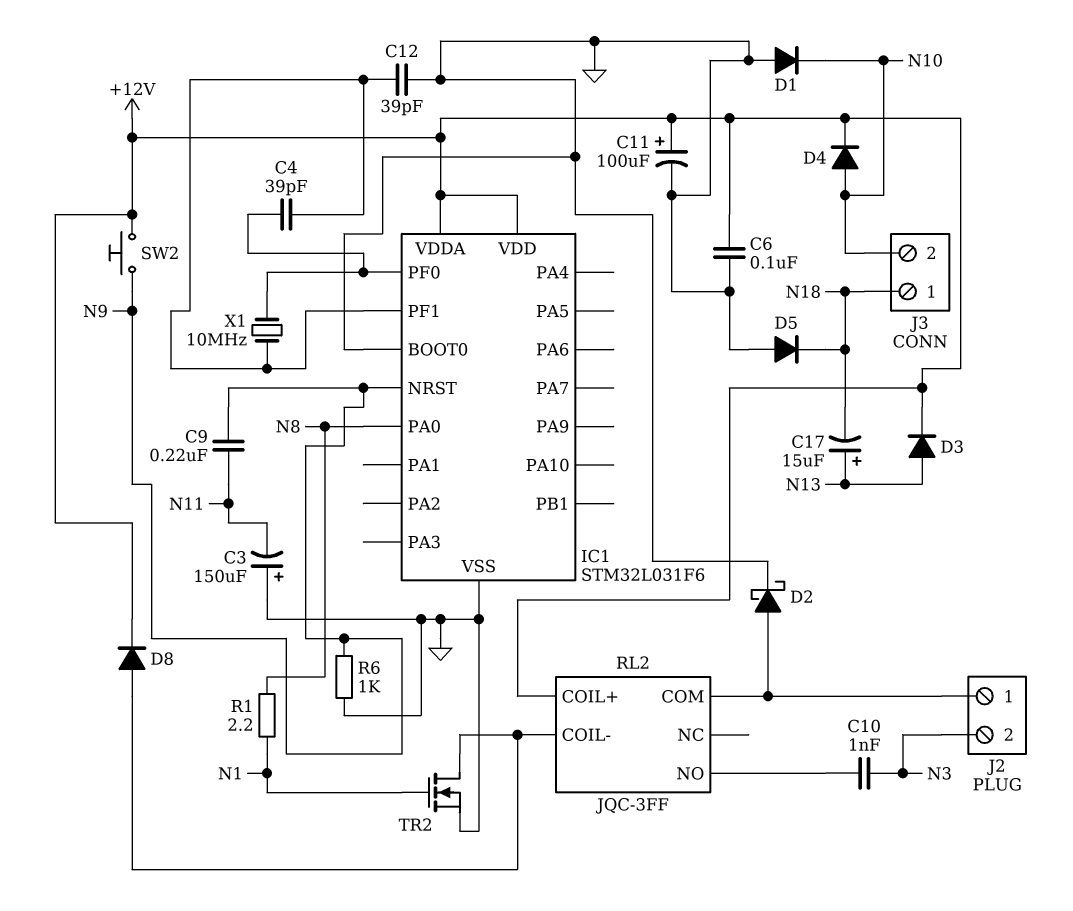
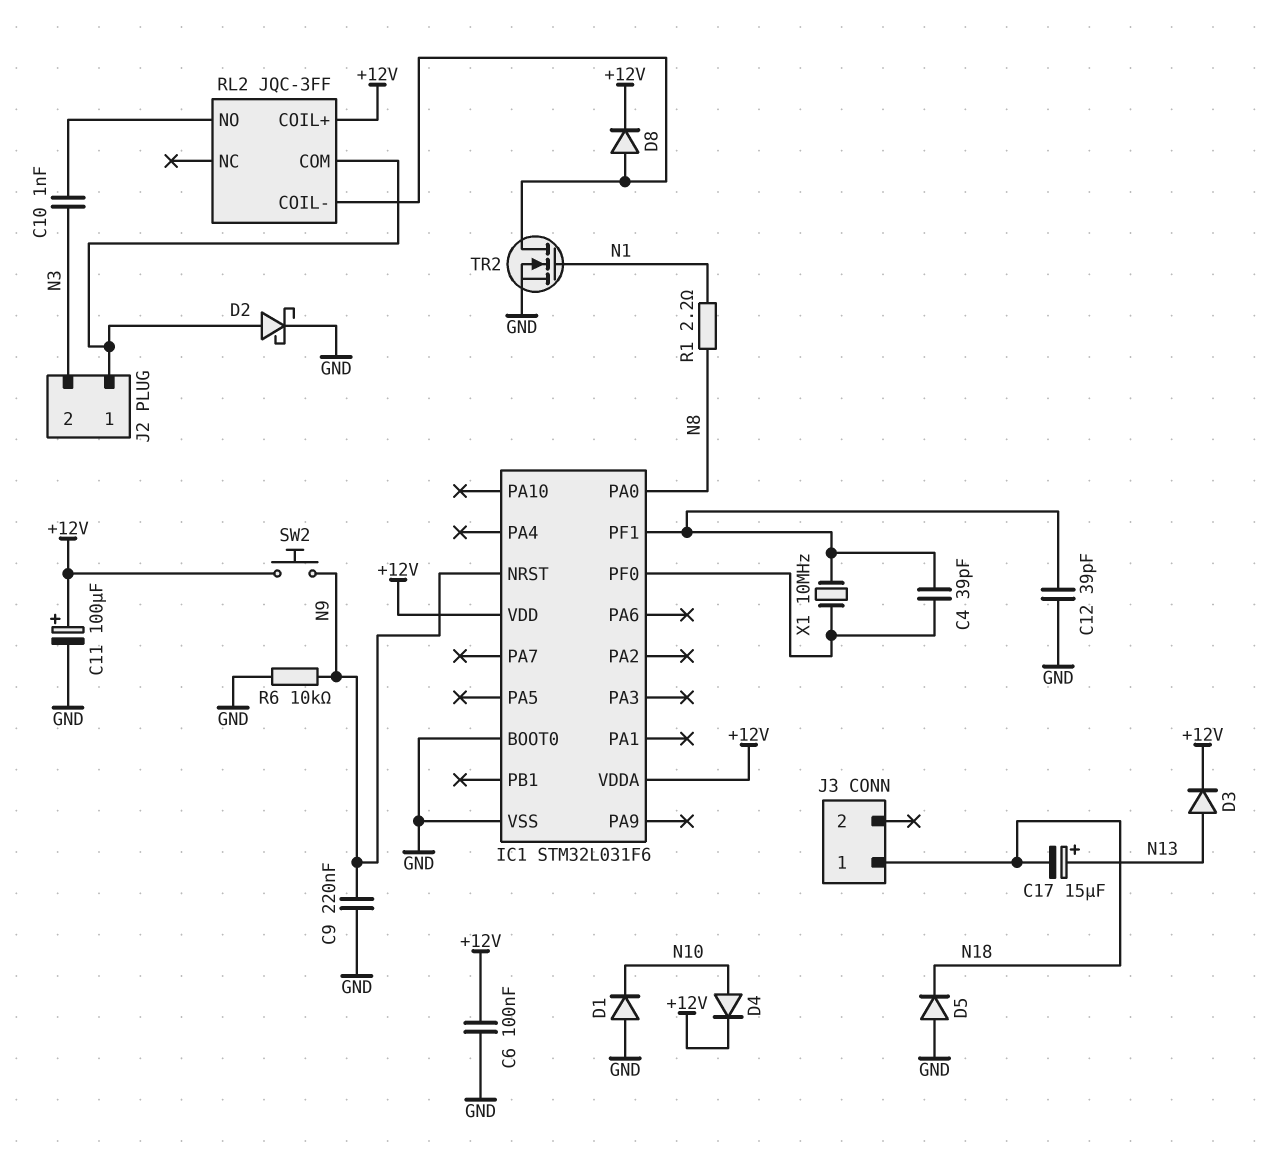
C3: 150uF (plus GND, minus N11) -> none
C9: 220nF (N9, N11) -> 220nF (GND, N9)
J3 pin 2: N10 -> none
R6: 1k (GND, N9) -> 10k (GND, N9)

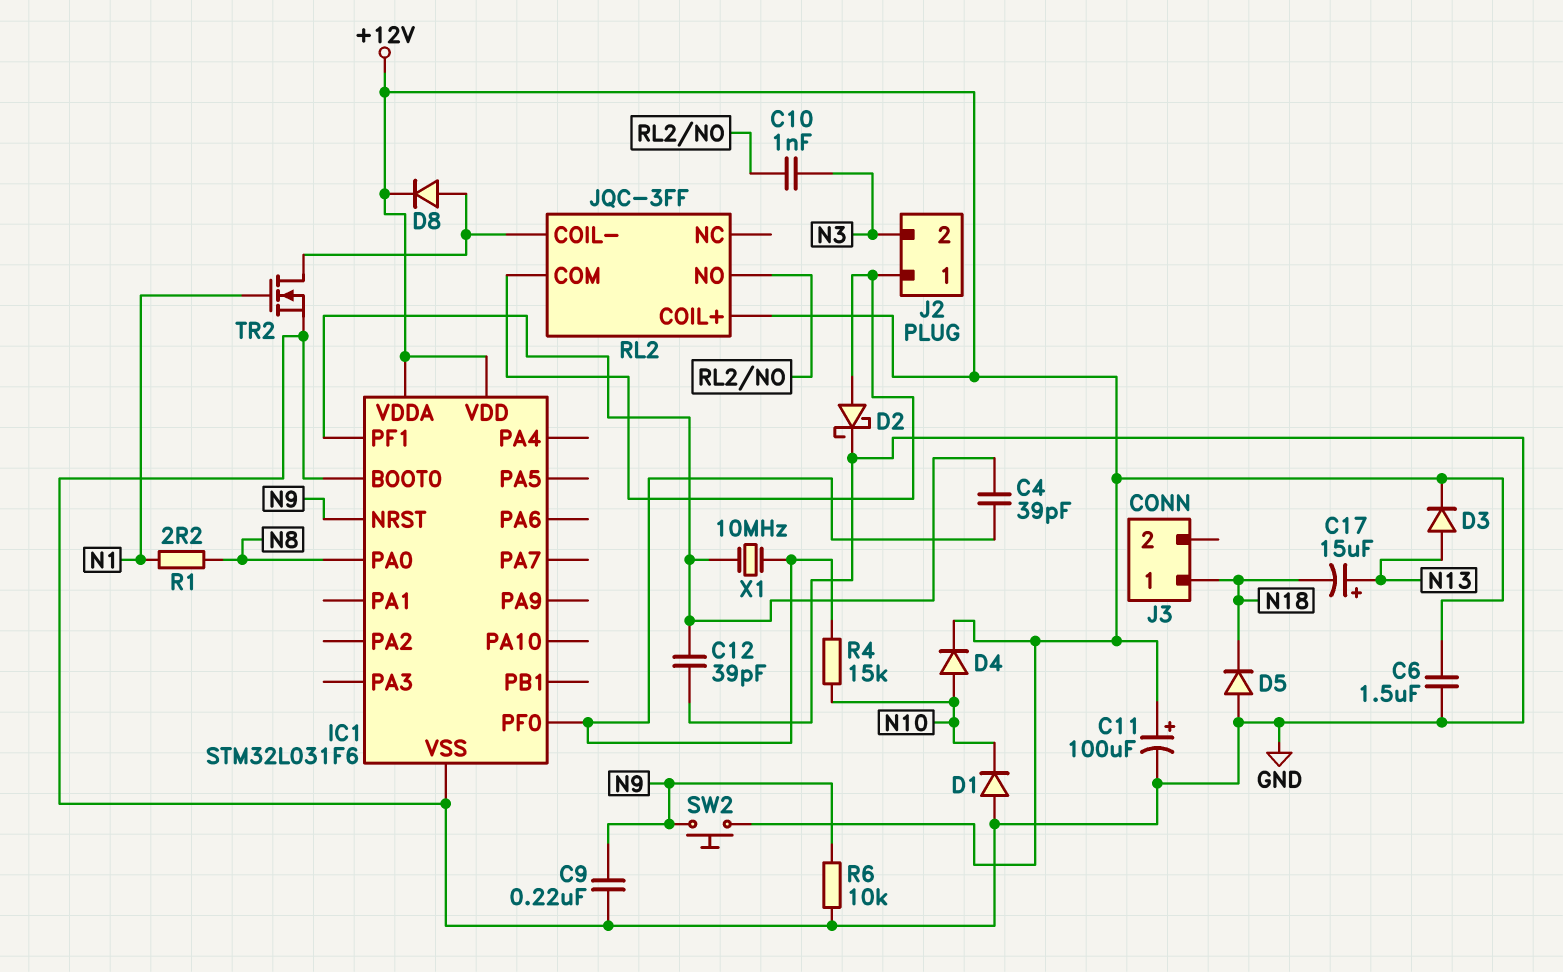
C6: 100nF (+12V, GND) -> 1.5uF (+12V, GND)
R4: none -> 15k (IC1/PF0, N10)

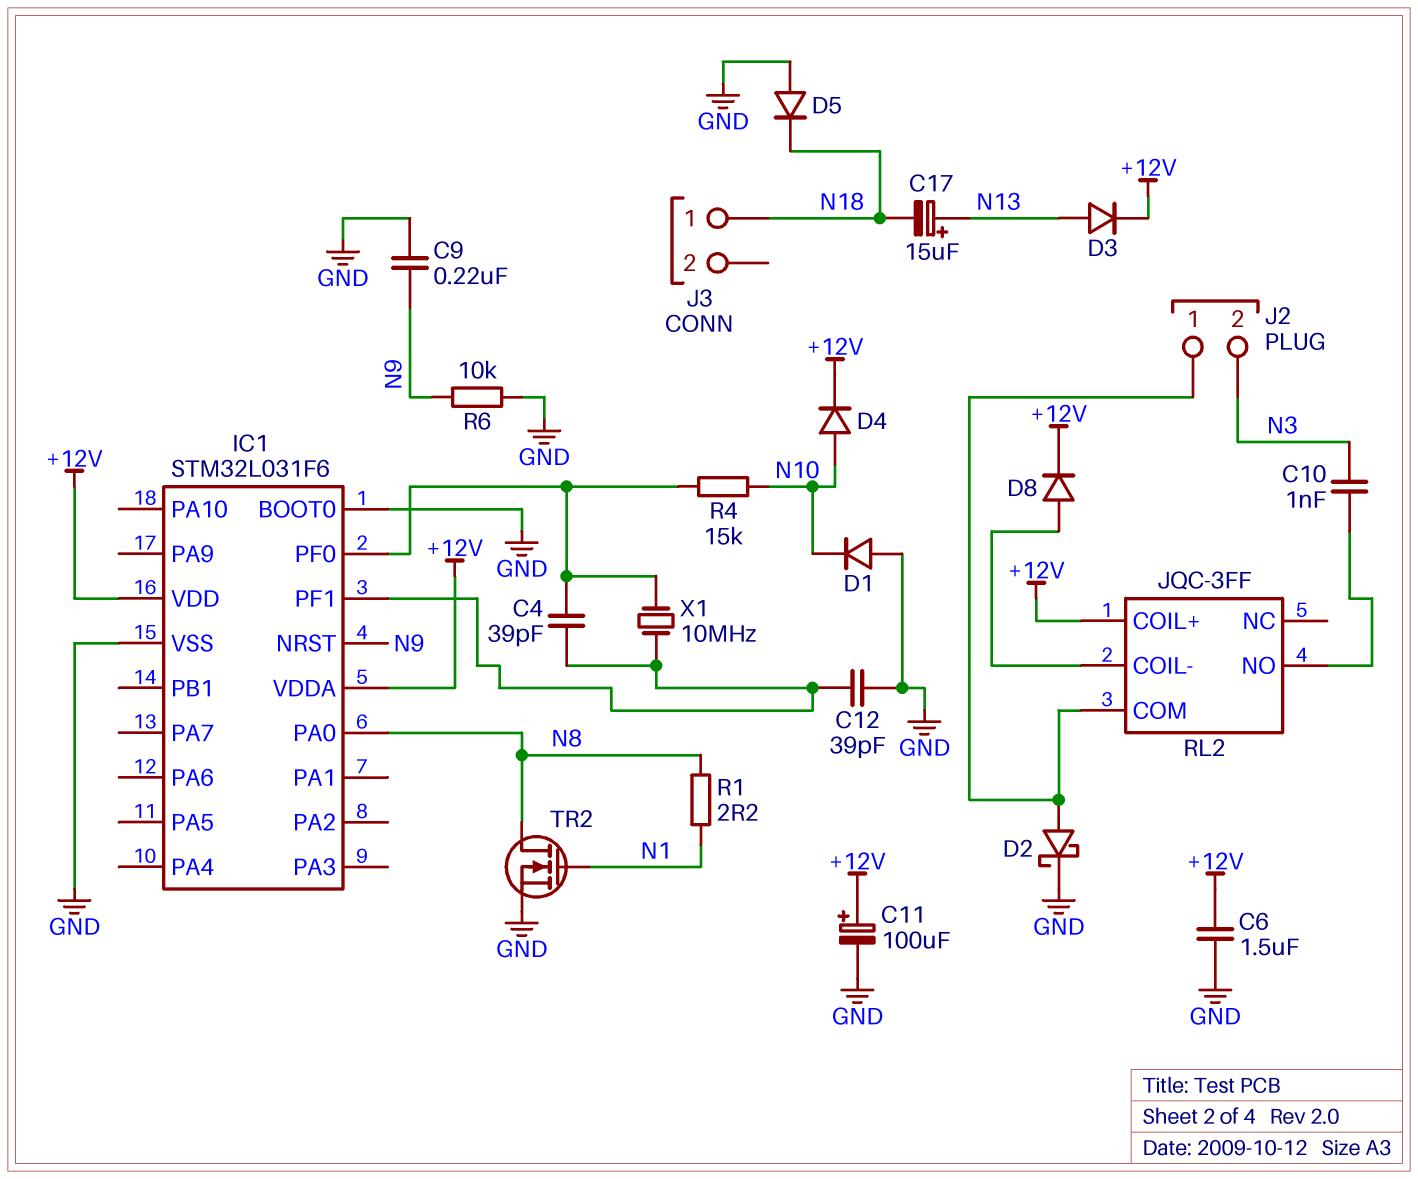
SW2: button (+12V, N9) -> none
TR2: NMOS (G N1, D RL2/COIL-, S GND) -> NMOS (G N1, D N8, S GND)

